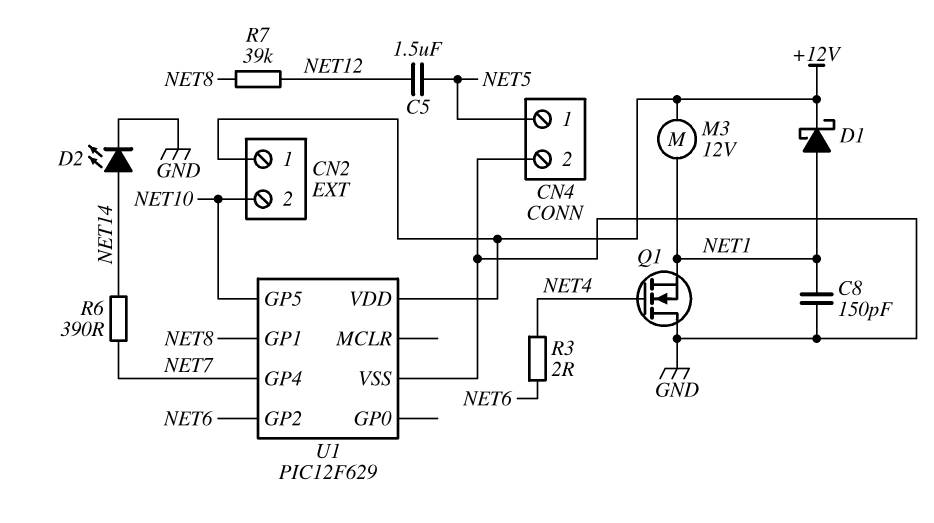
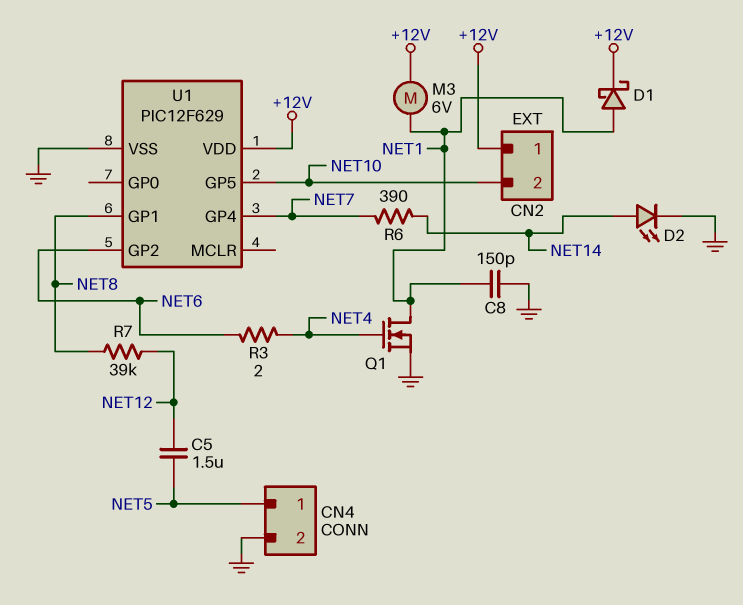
M3: motor 12V (+12V, NET1) -> motor 6V (+12V, NET1)
Q1: NMOS (G NET4, D GND, S NET1) -> NMOS (G NET4, D NET1, S GND)

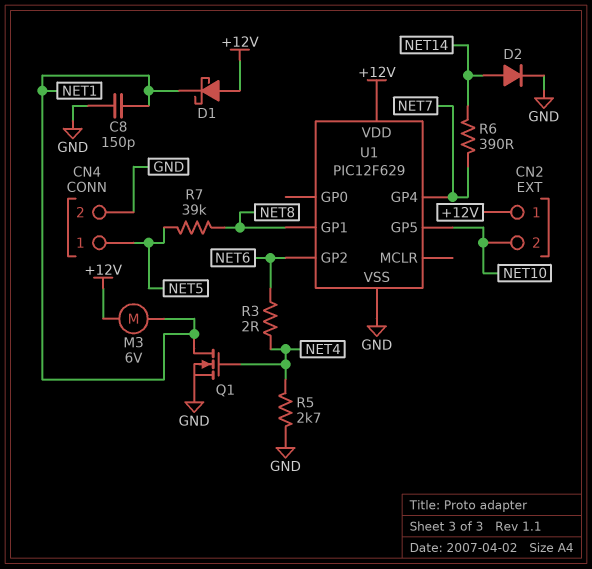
C5: 1.5uF (NET5, NET12) -> none
D1: schottky (A NET1, K +12V) -> schottky (A +12V, K NET1)
D2: LED (A NET14, K GND) -> diode (A NET14, K GND)
R5: none -> 2.7k (GND, NET4)
R7: 39k (NET8, NET12) -> 39k (NET5, NET8)

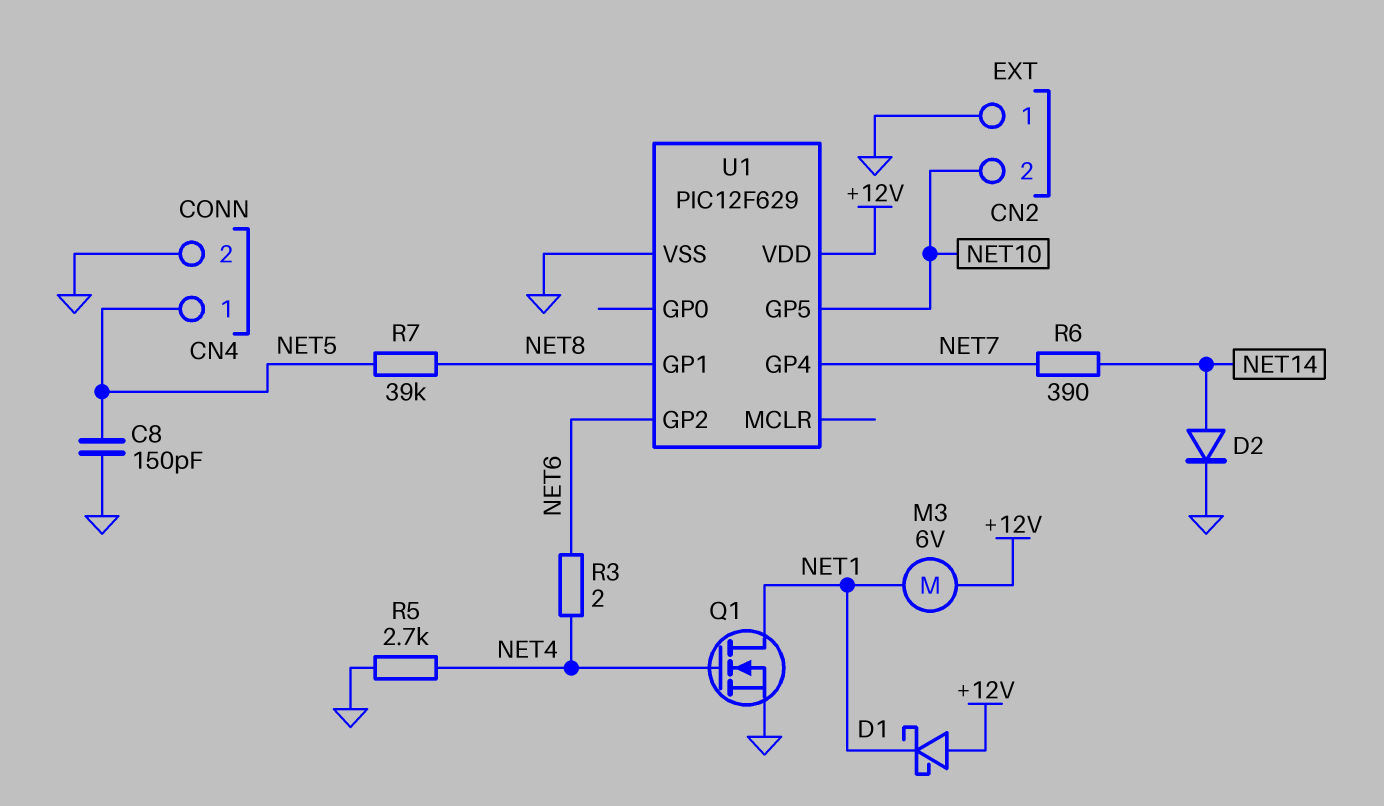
C8: 150pF (GND, NET1) -> 150pF (GND, NET5)
CN2 pin 1: +12V -> GND

